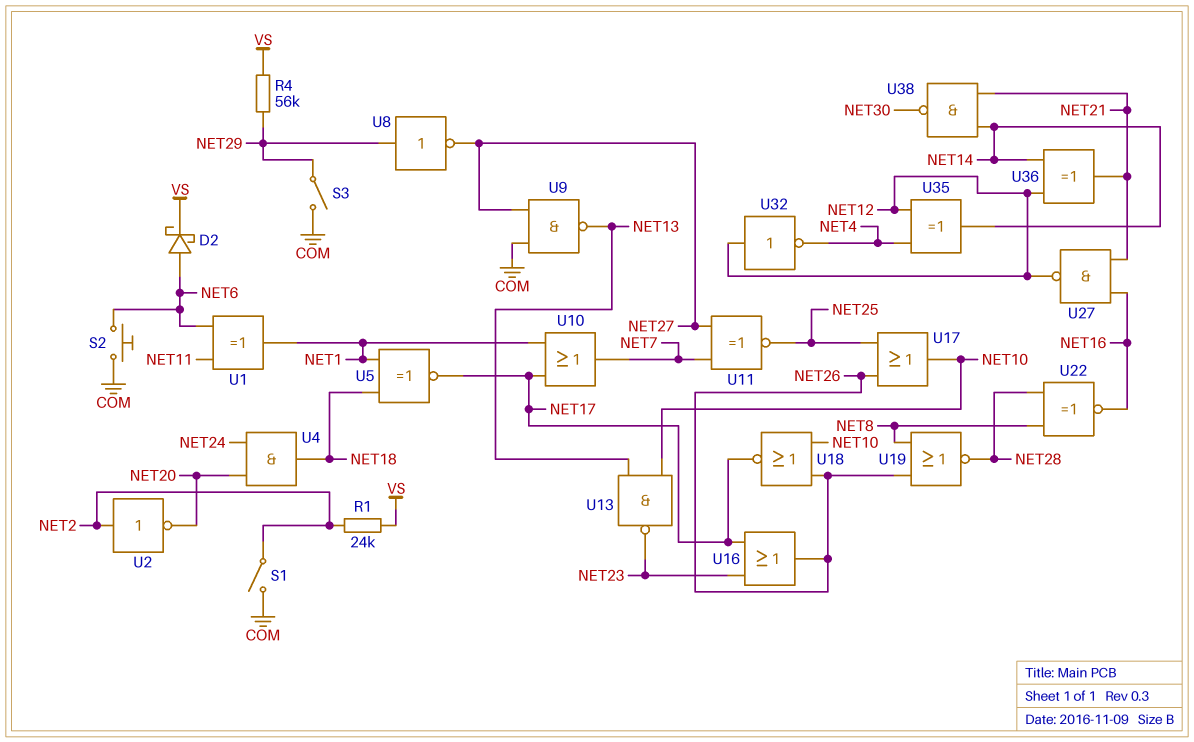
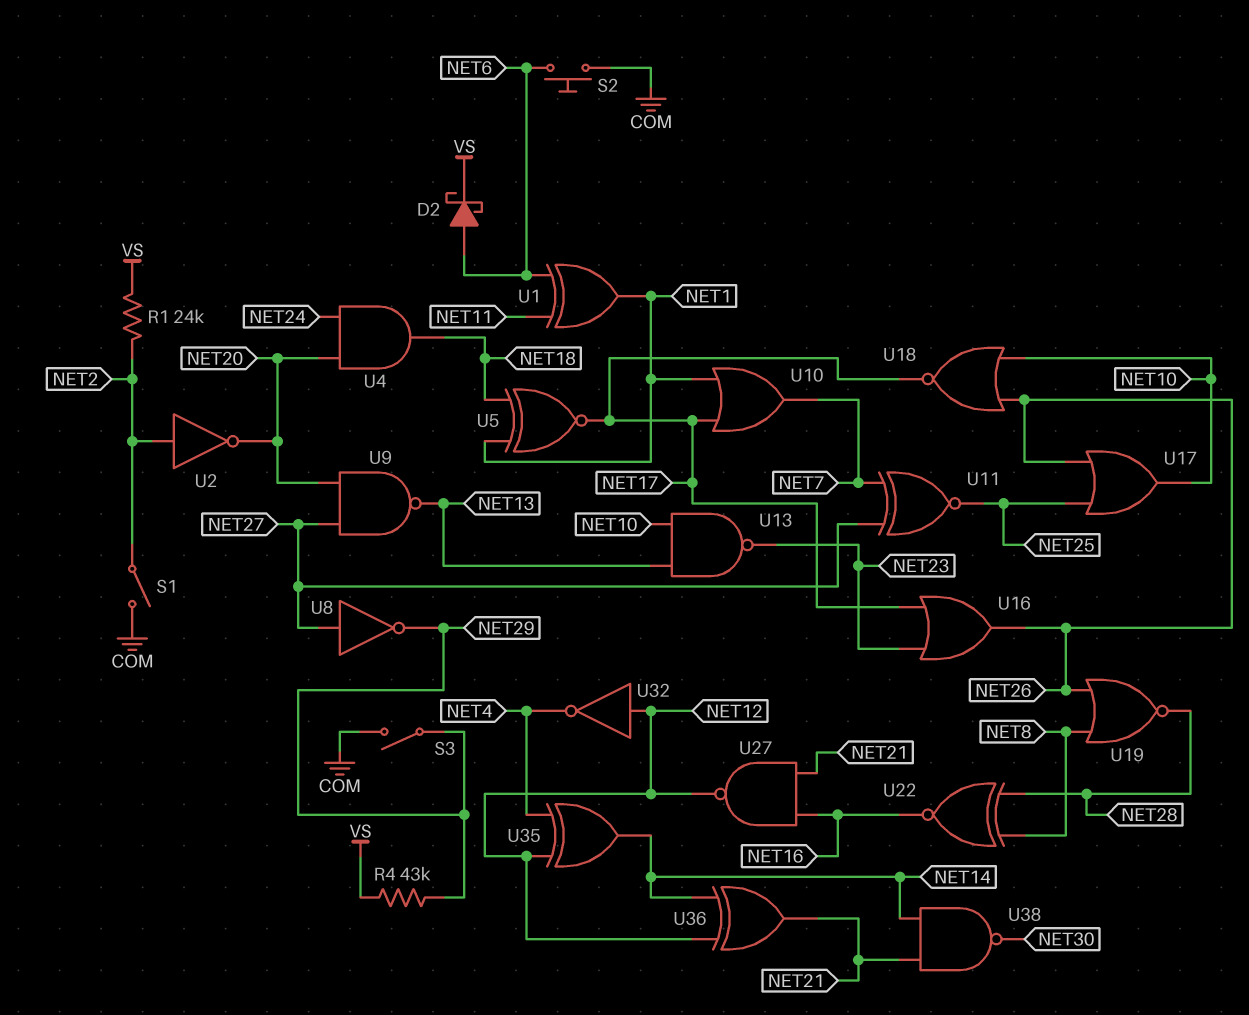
R4: 56k (NET29, VS) -> 43k (NET29, VS)
U8: NOT (in NET29, out NET27) -> NOT (in NET27, out NET29)
U9: NAND (in COM, in NET27, out NET13) -> NAND (in NET20, in NET27, out NET13)

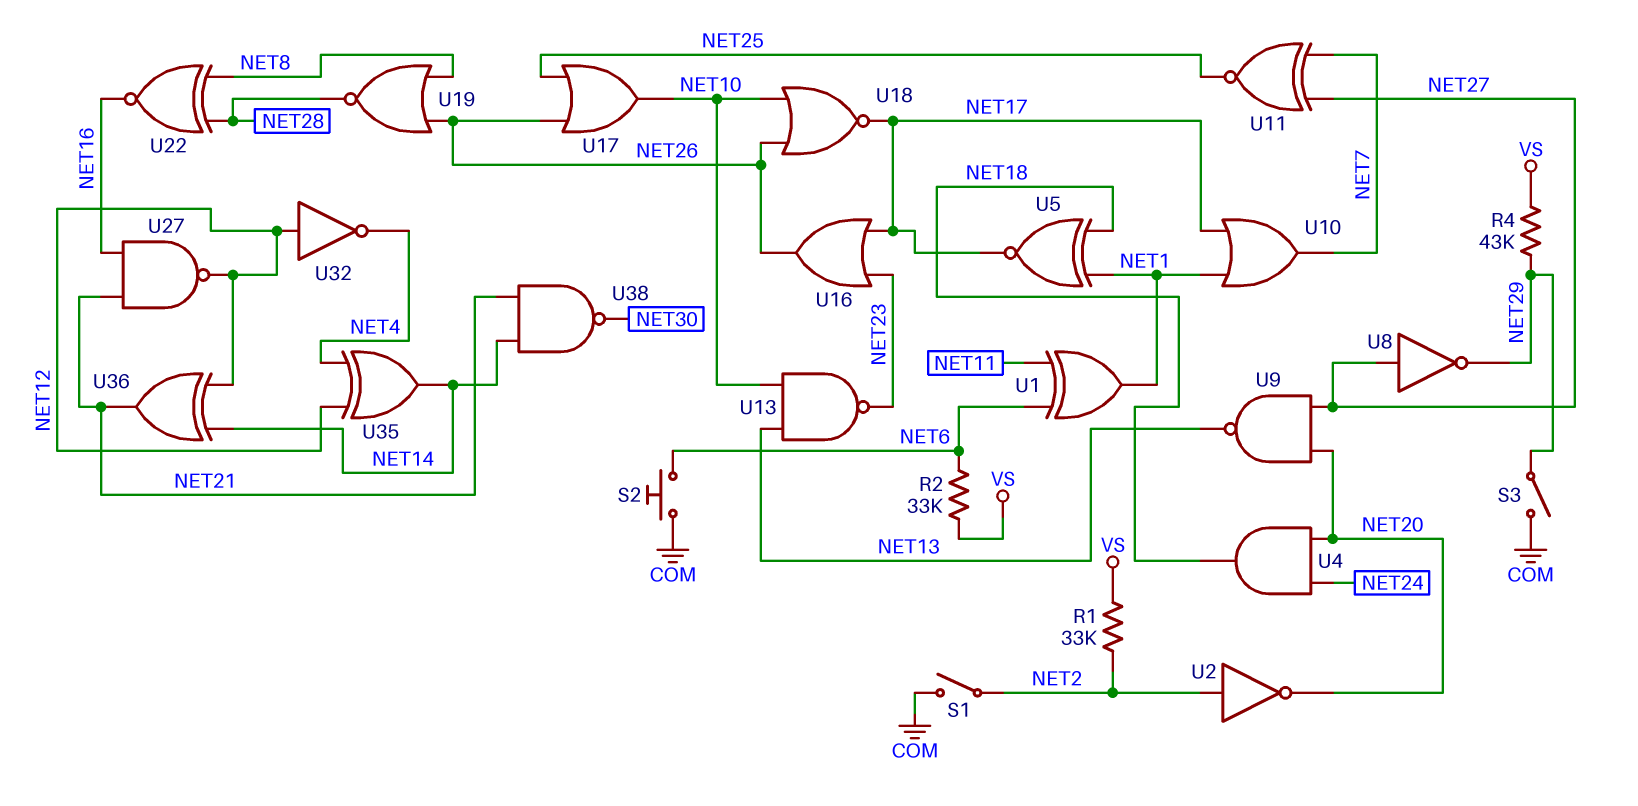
D2: schottky (A NET6, K VS) -> none
R1: 24k (NET2, VS) -> 33k (NET2, VS)
R2: none -> 33k (NET6, VS)

